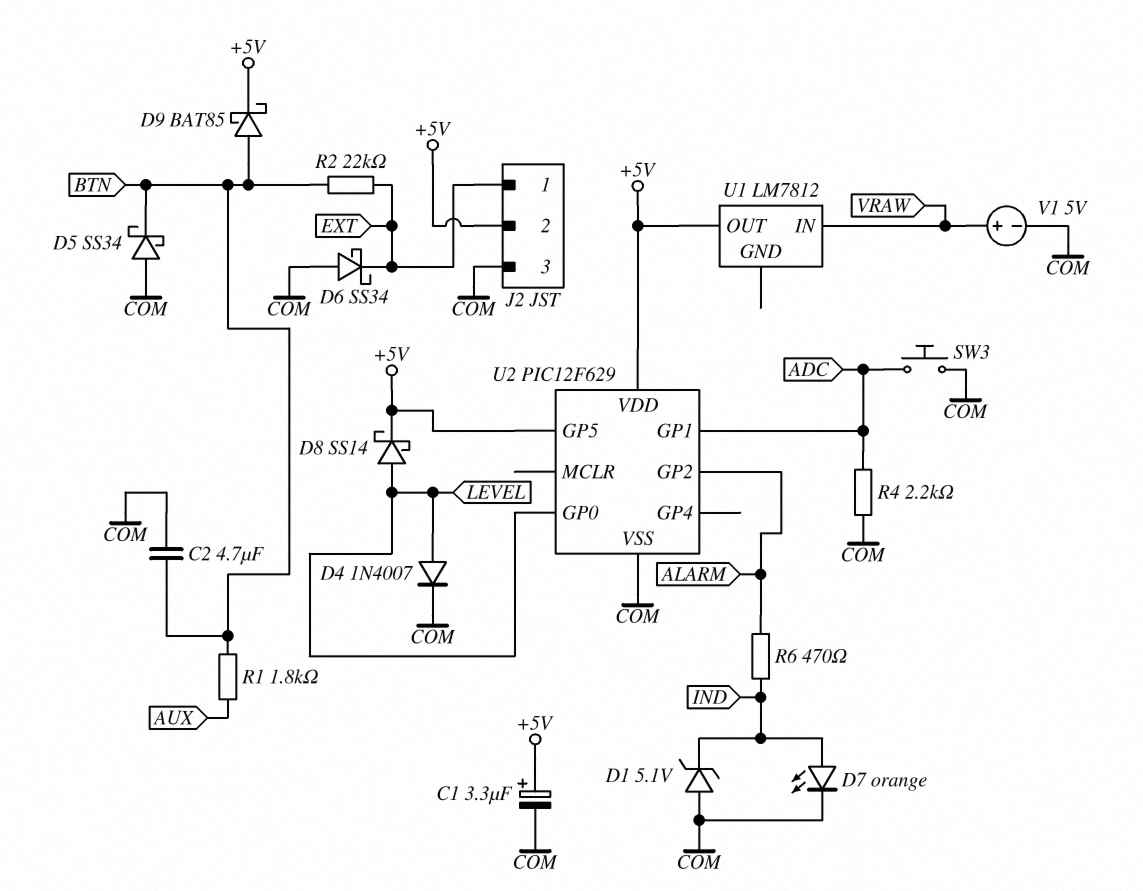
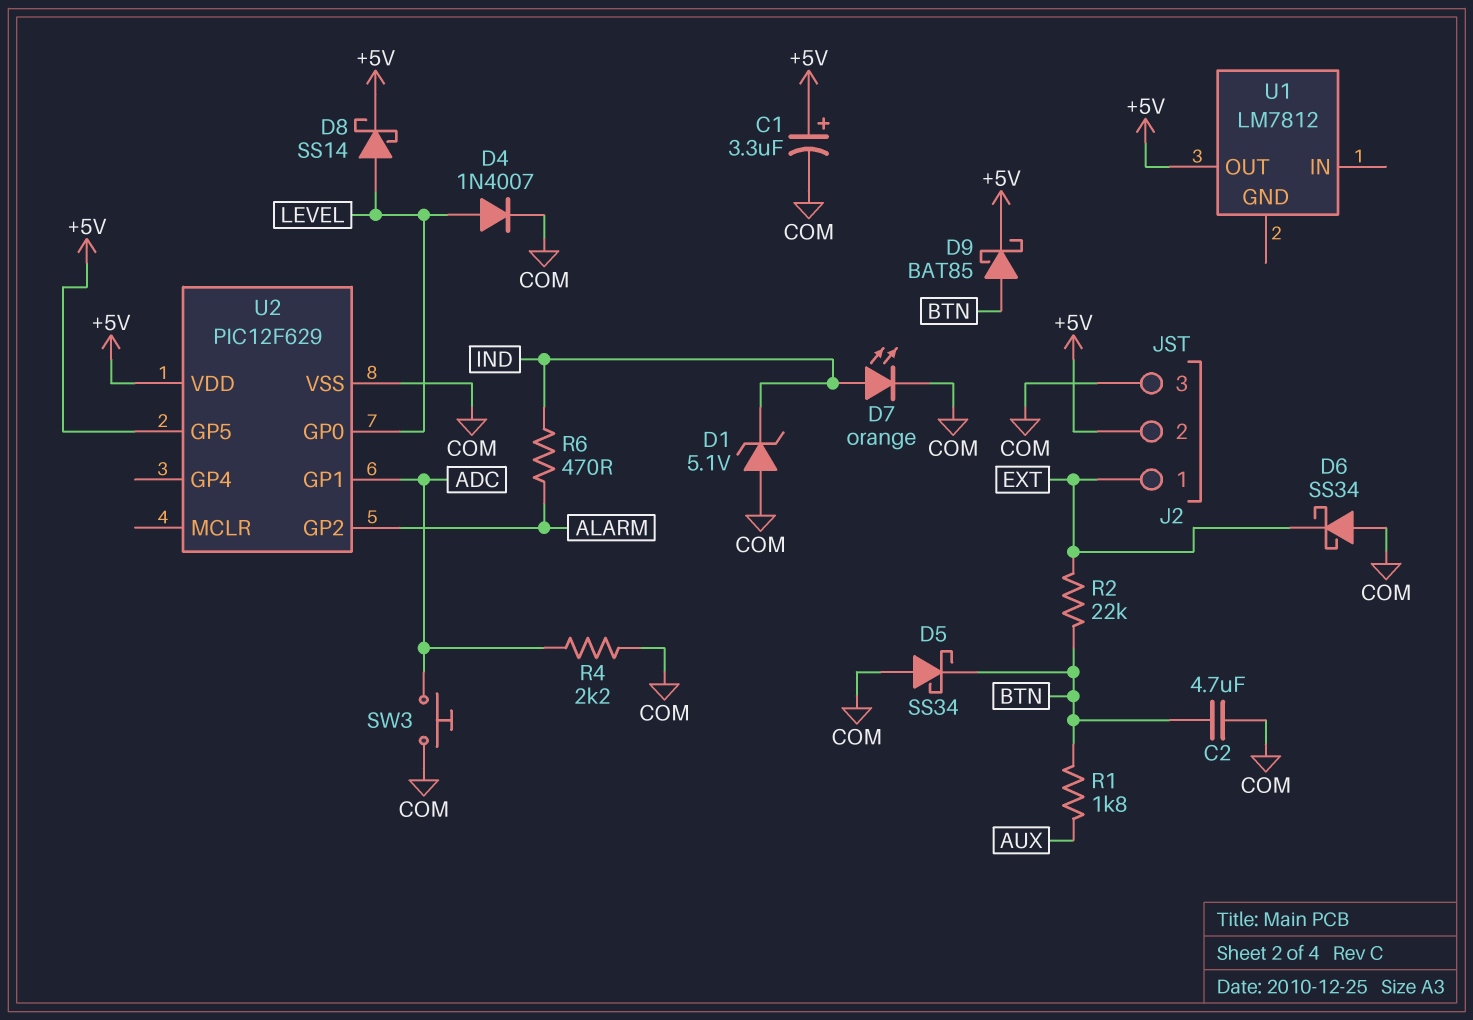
U1 pin IN: VRAW -> none
V1: 5V (plus VRAW, minus COM) -> none

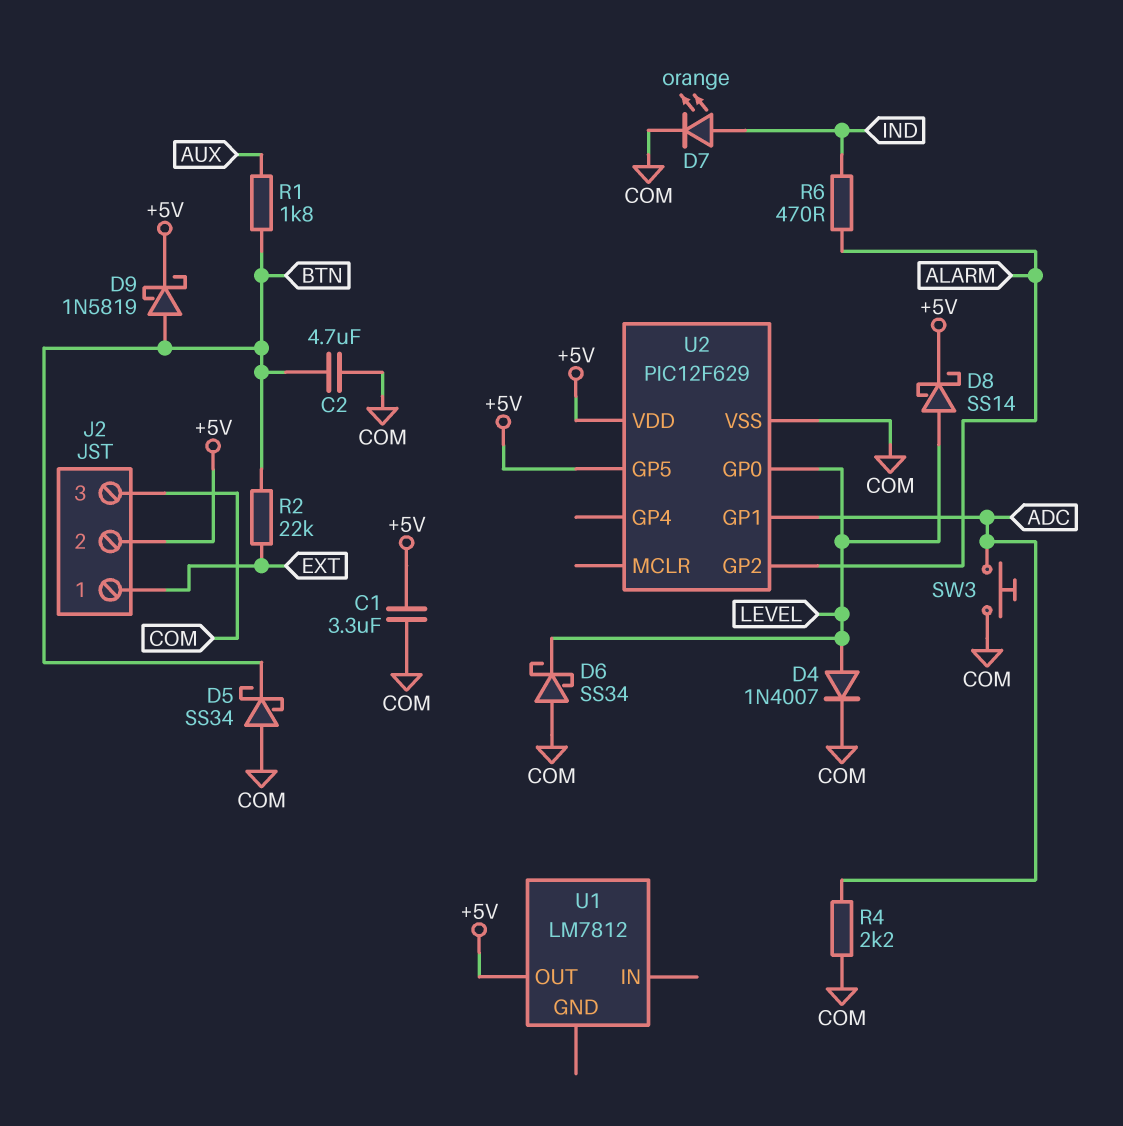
C1: 3.3uF (plus +5V, minus COM) -> 3.3uF (+5V, COM)
D1: zener 5.1V (A COM, K IND) -> none
D6: schottky SS34 (A COM, K EXT) -> schottky SS34 (A COM, K LEVEL)
D9: schottky BAT85 (A BTN, K +5V) -> schottky 1N5819 (A BTN, K +5V)

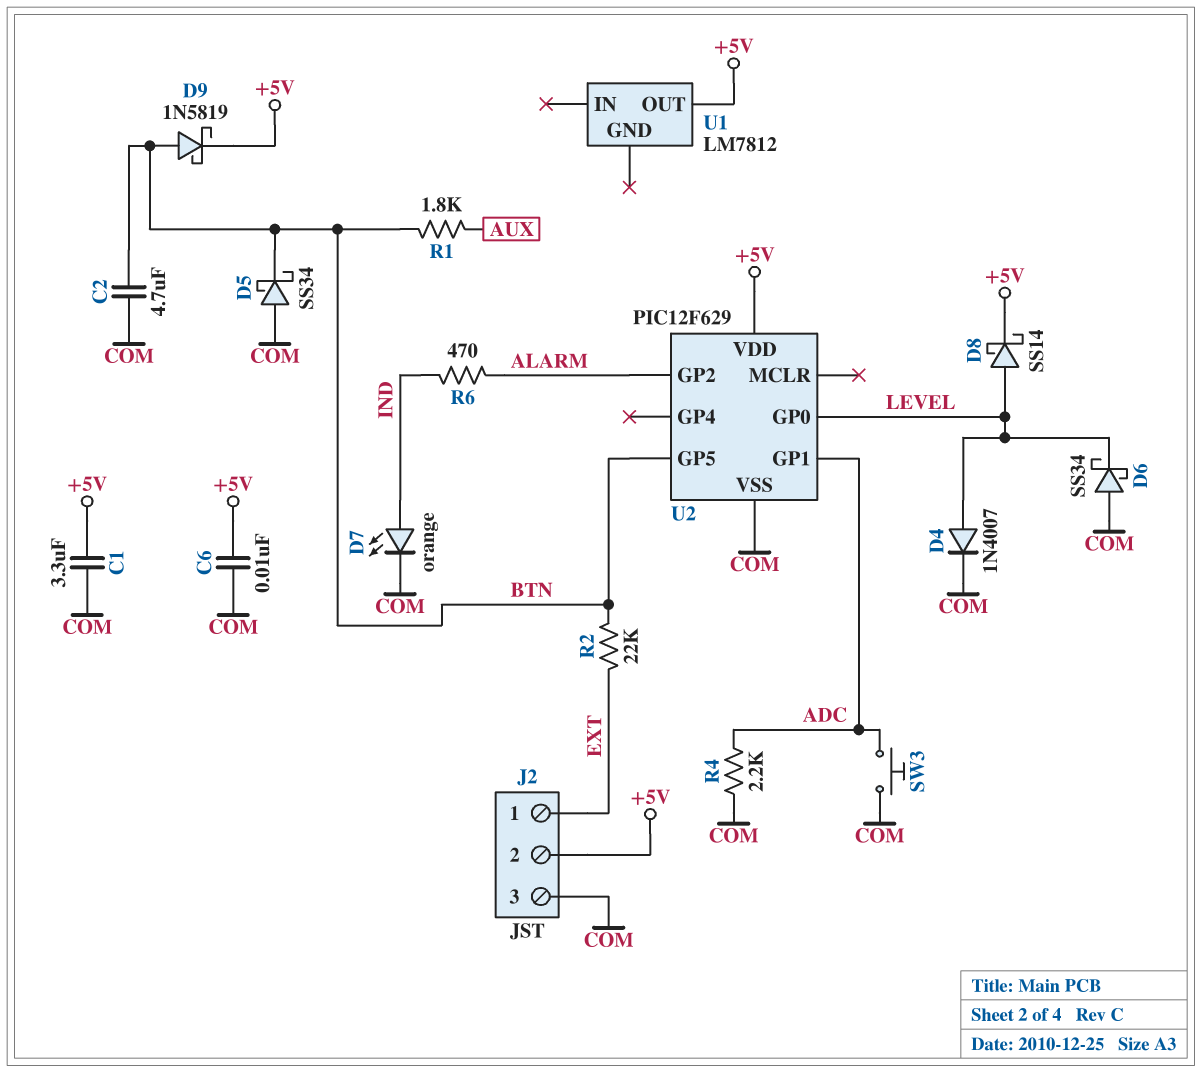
C6: none -> 10nF (+5V, COM)
U2 pin GP5: +5V -> BTN

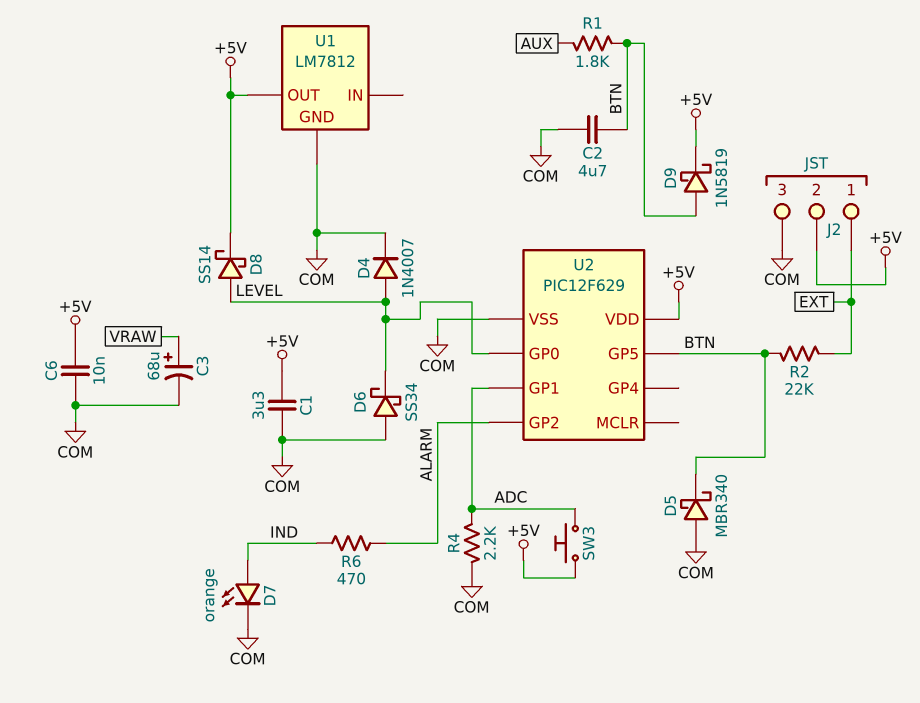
C3: none -> 68uF (plus VRAW, minus COM)
D5: schottky SS34 (A COM, K BTN) -> schottky MBR340 (A COM, K BTN)
SW3: button (ADC, COM) -> button (+5V, ADC)
U1 pin GND: none -> COM

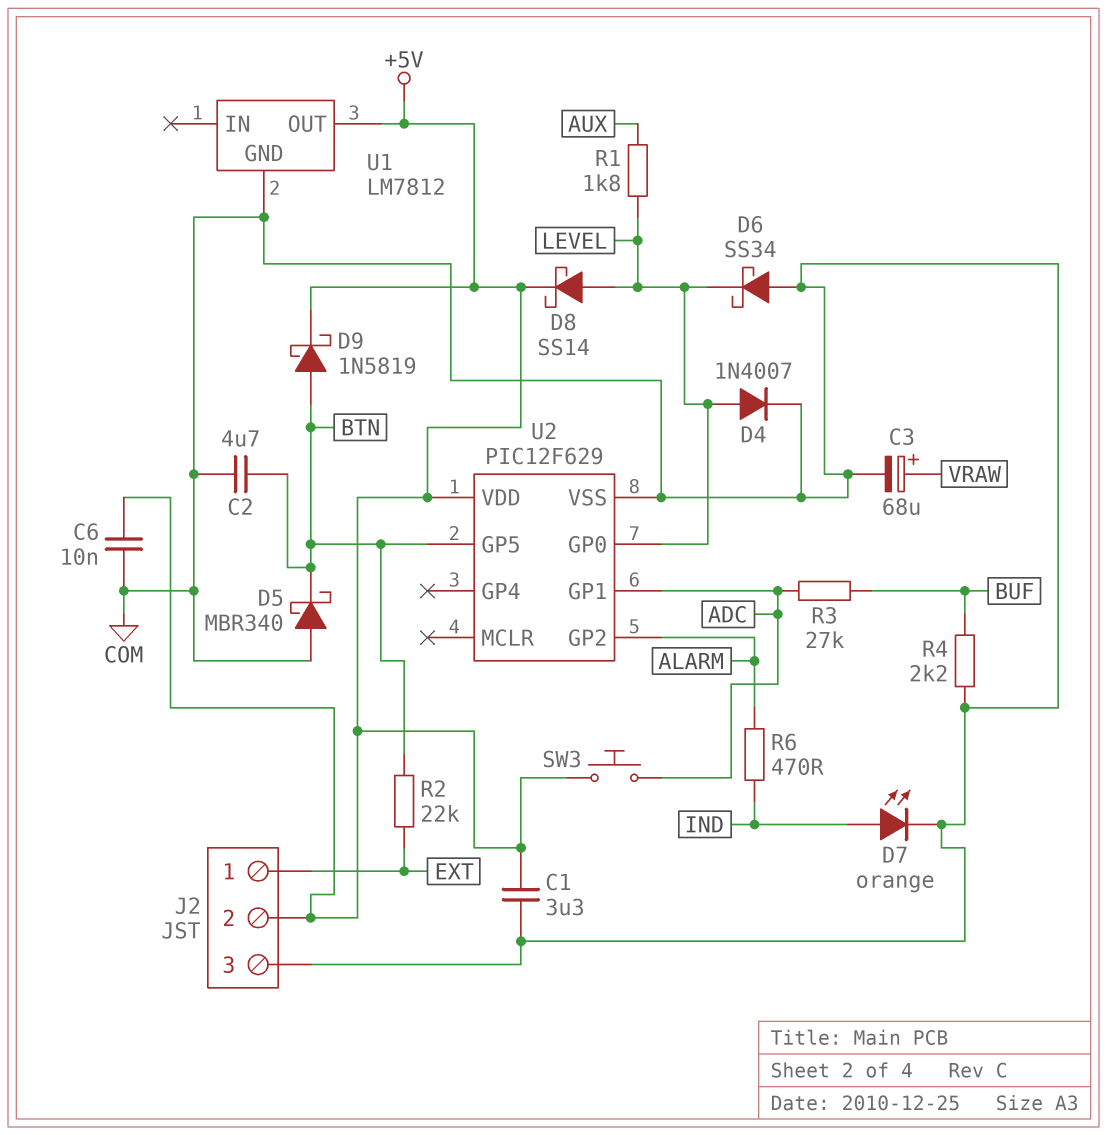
R1: 1.8k (AUX, BTN) -> 1.8k (AUX, LEVEL)
R3: none -> 27k (ADC, BUF)
R4: 2.2k (ADC, COM) -> 2.2k (BUF, COM)

